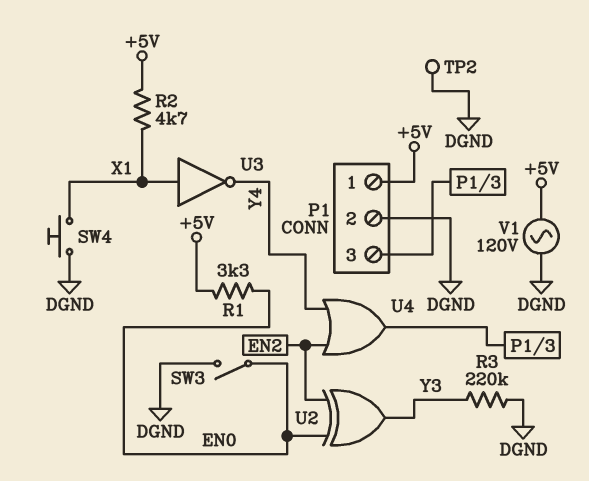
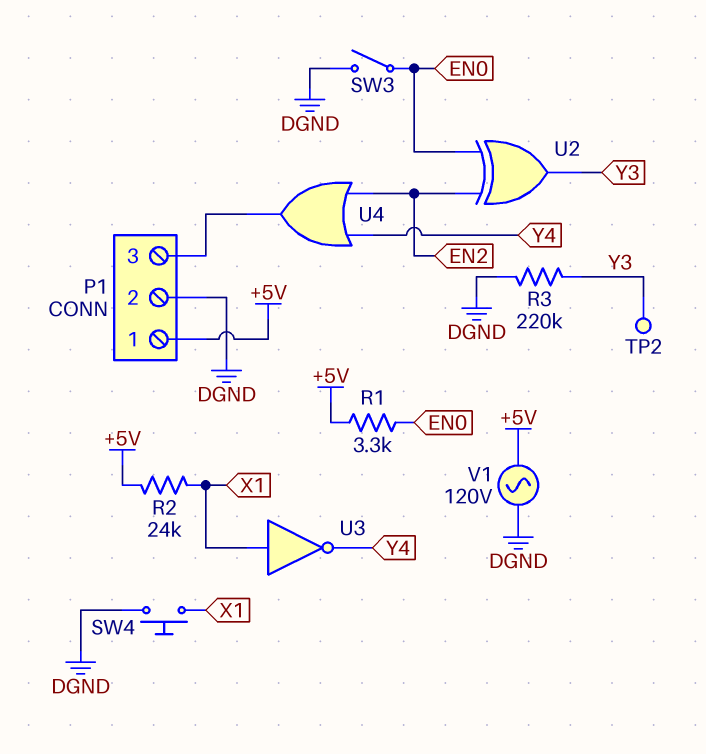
R2: 4.7k (+5V, X1) -> 24k (+5V, X1)
TP2: test point (DGND) -> test point (Y3)

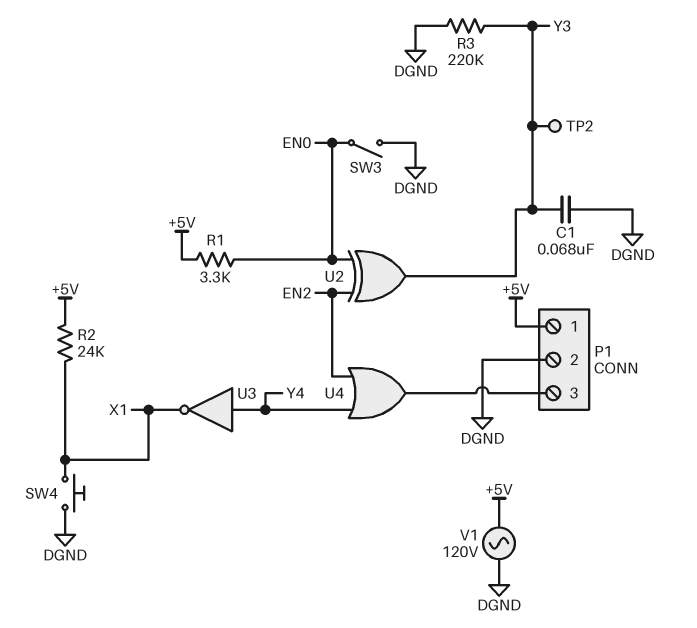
C1: none -> 68nF (DGND, Y3)
U3: NOT (in X1, out Y4) -> NOT (in Y4, out X1)

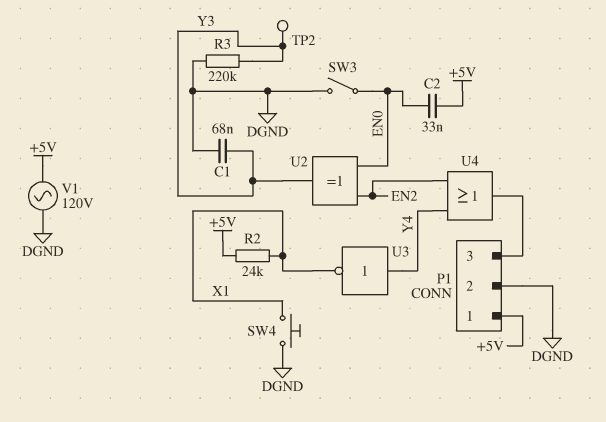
C2: none -> 33nF (+5V, EN0)
R1: 3.3k (+5V, EN0) -> none

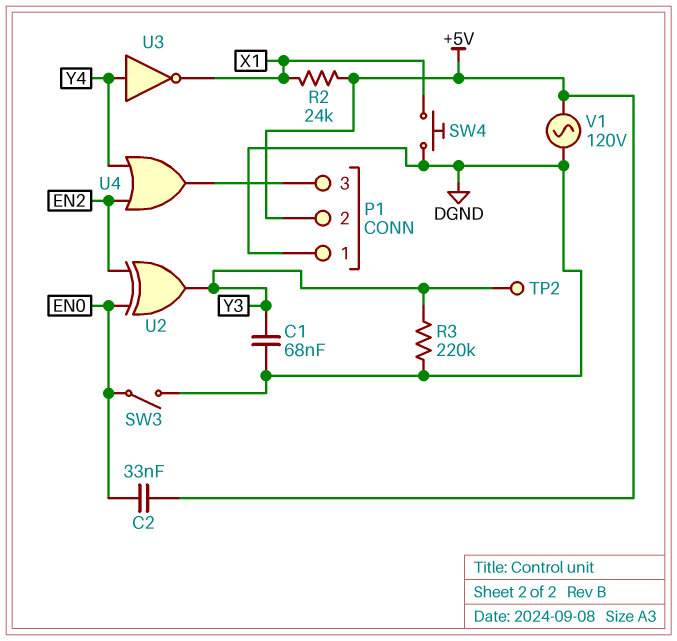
P1 pin 1: +5V -> DGND
P1 pin 2: DGND -> +5V

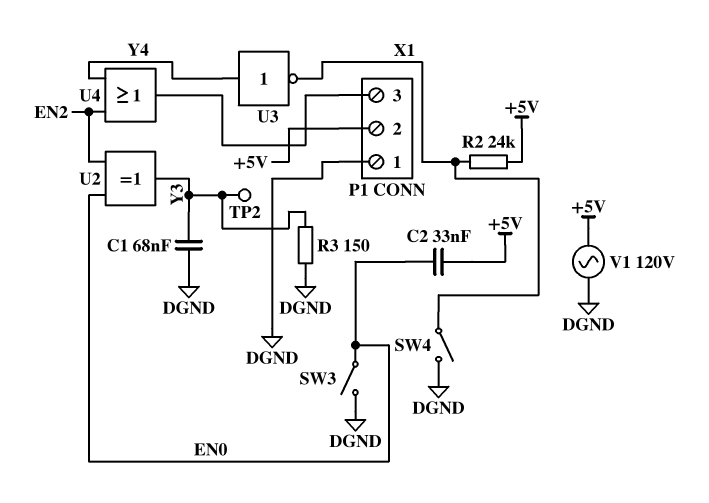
R3: 220k (DGND, Y3) -> 150 (DGND, Y3)
SW4: button (DGND, X1) -> switch (DGND, X1)

